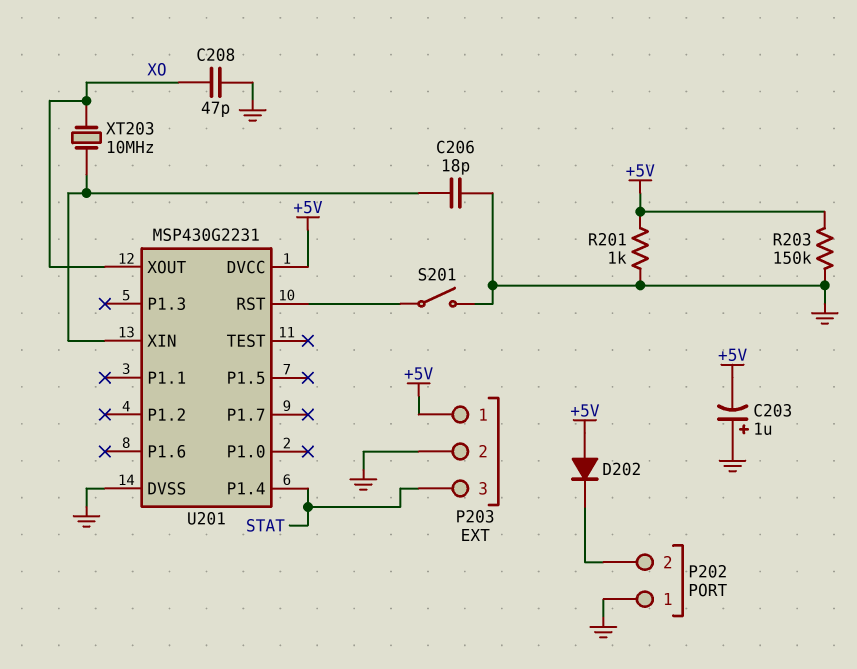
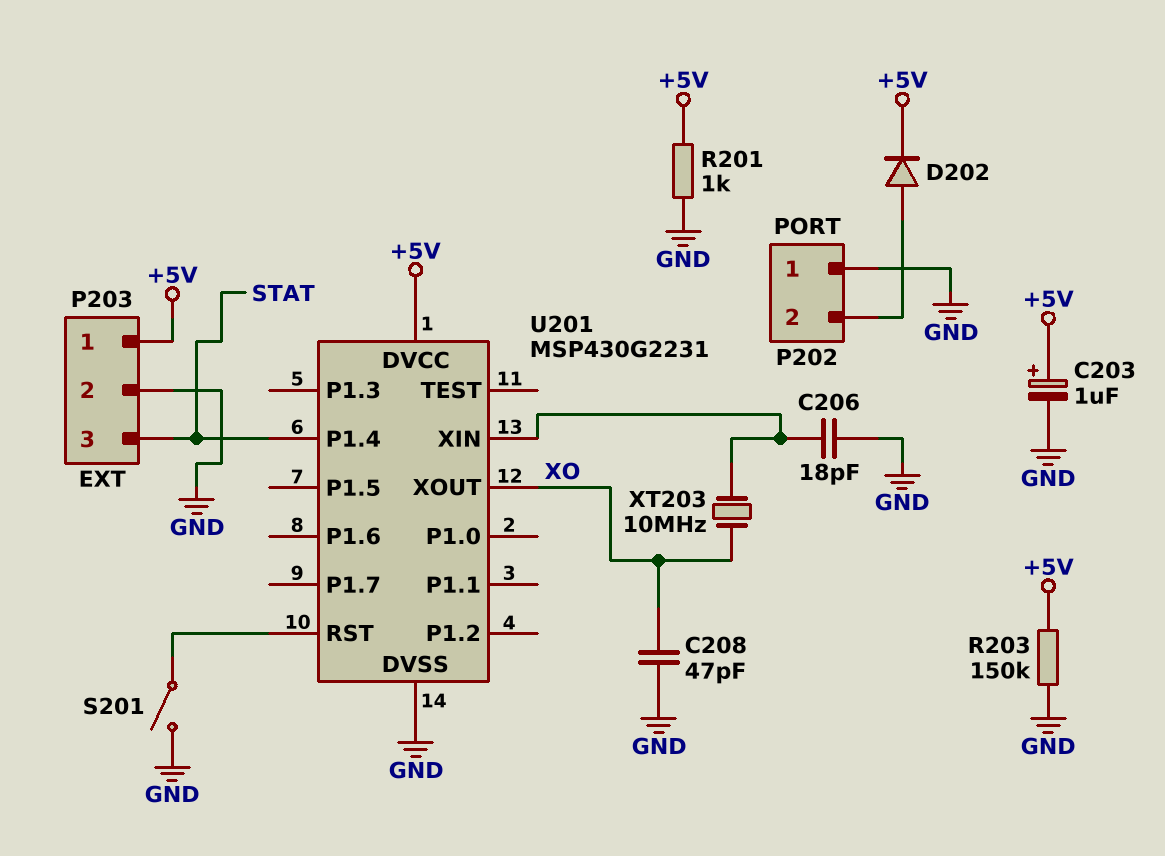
C203: 1uF (plus GND, minus +5V) -> 1uF (plus +5V, minus GND)
D202: diode (A +5V, K P202/2) -> diode (A P202/2, K +5V)

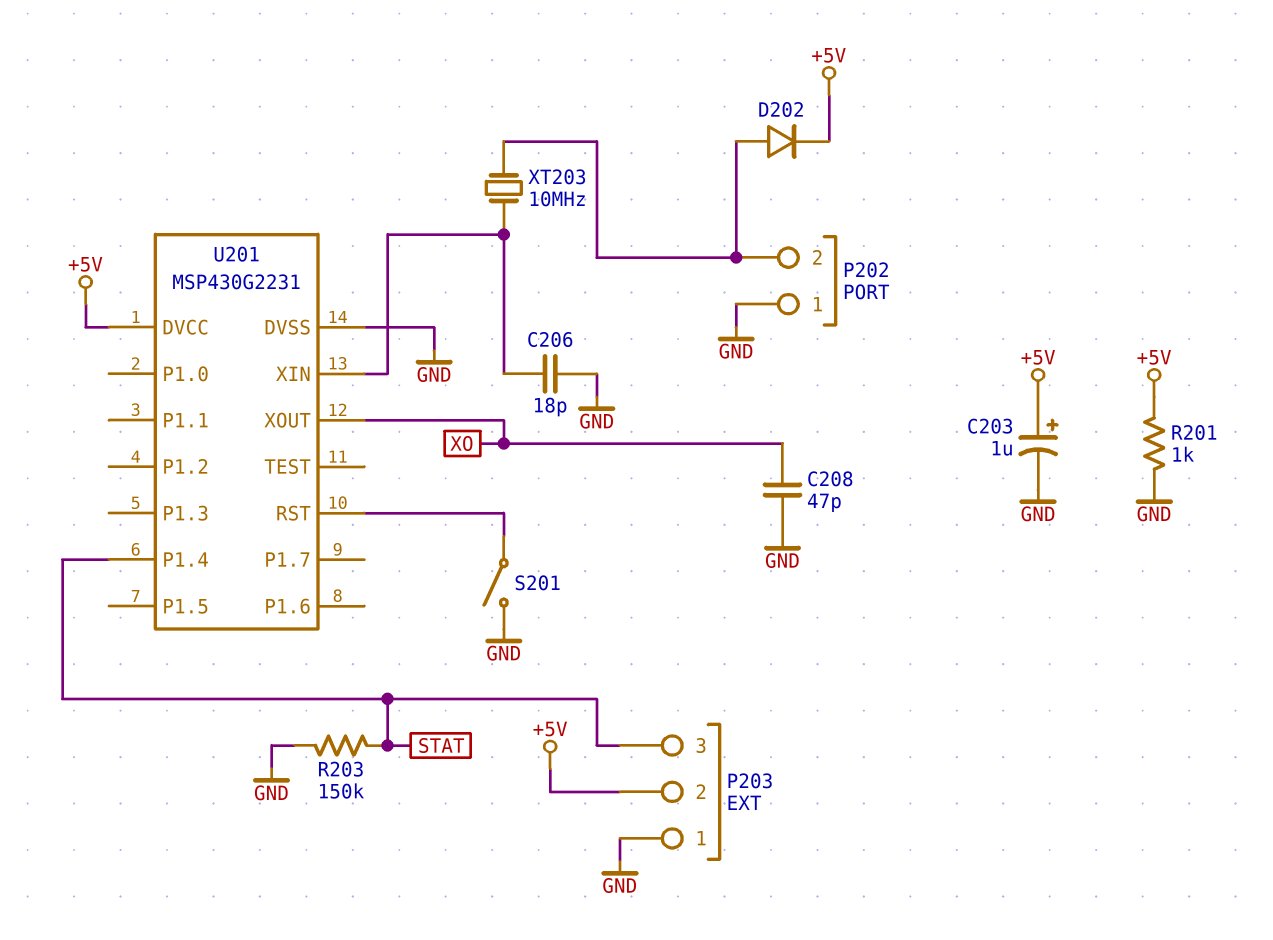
P203 pin 1: +5V -> GND
P203 pin 2: GND -> +5V
R203: 150k (+5V, GND) -> 150k (GND, STAT)
XT203: 10MHz (U201/XIN, XO) -> 10MHz (P202/2, U201/XIN)

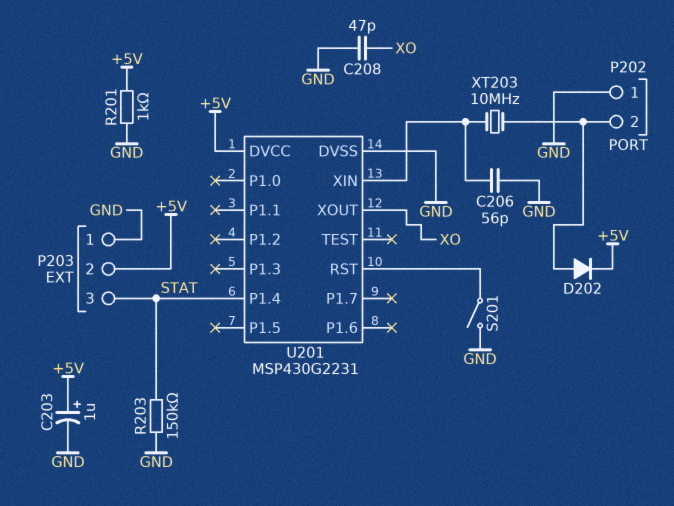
C206: 18pF (GND, U201/XIN) -> 56pF (GND, U201/XIN)

